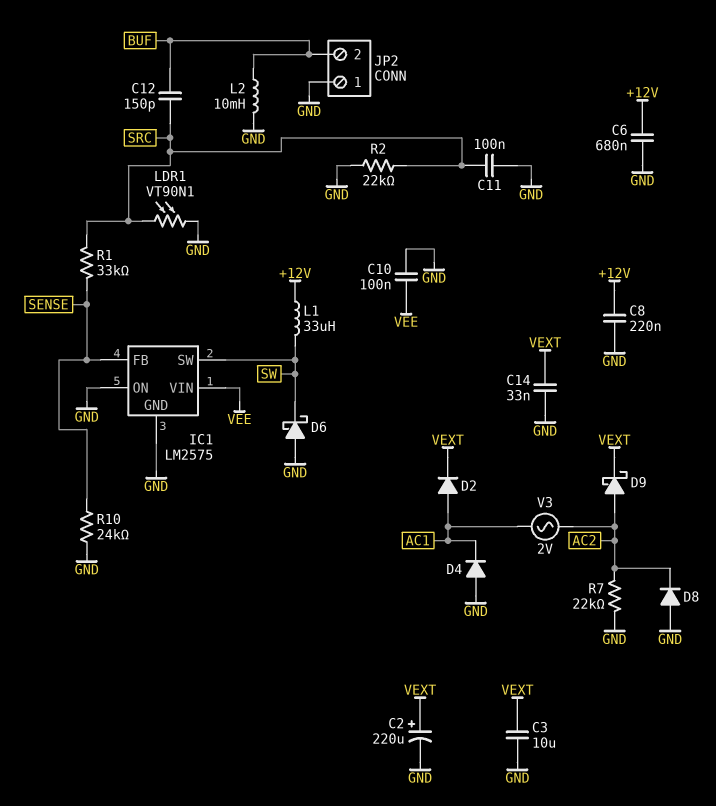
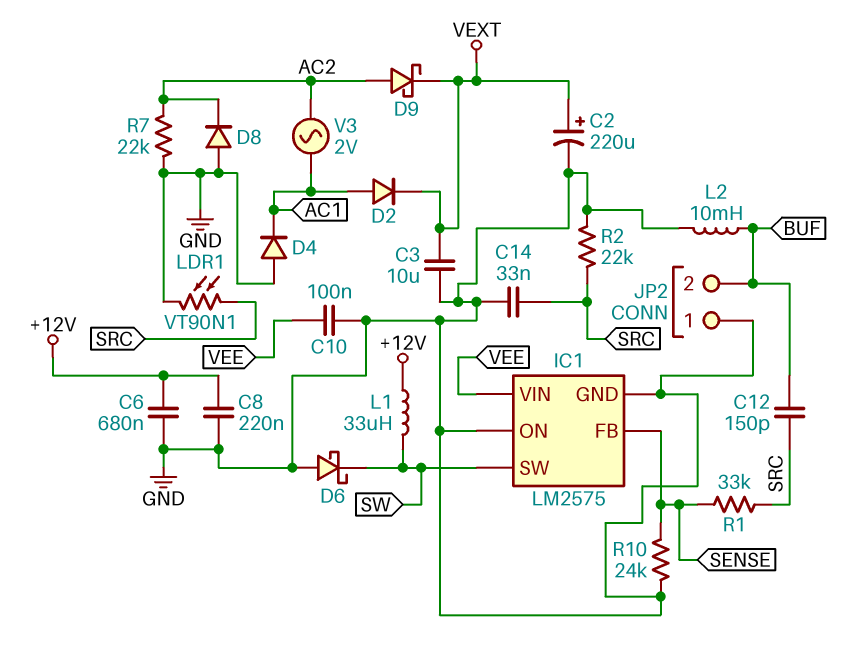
C11: 100nF (GND, SRC) -> none
C14: 33nF (GND, VEXT) -> 33nF (GND, SRC)

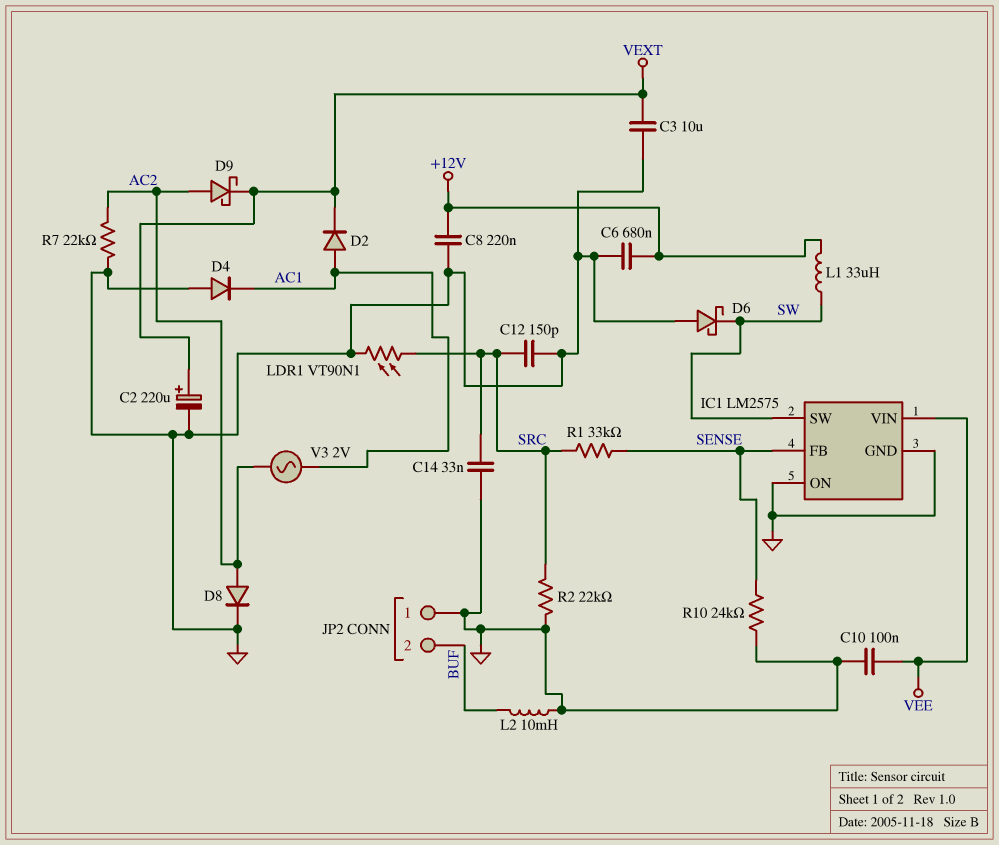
C12: 150pF (BUF, SRC) -> 150pF (GND, SRC)
D8: diode (A GND, K AC2) -> diode (A AC2, K GND)

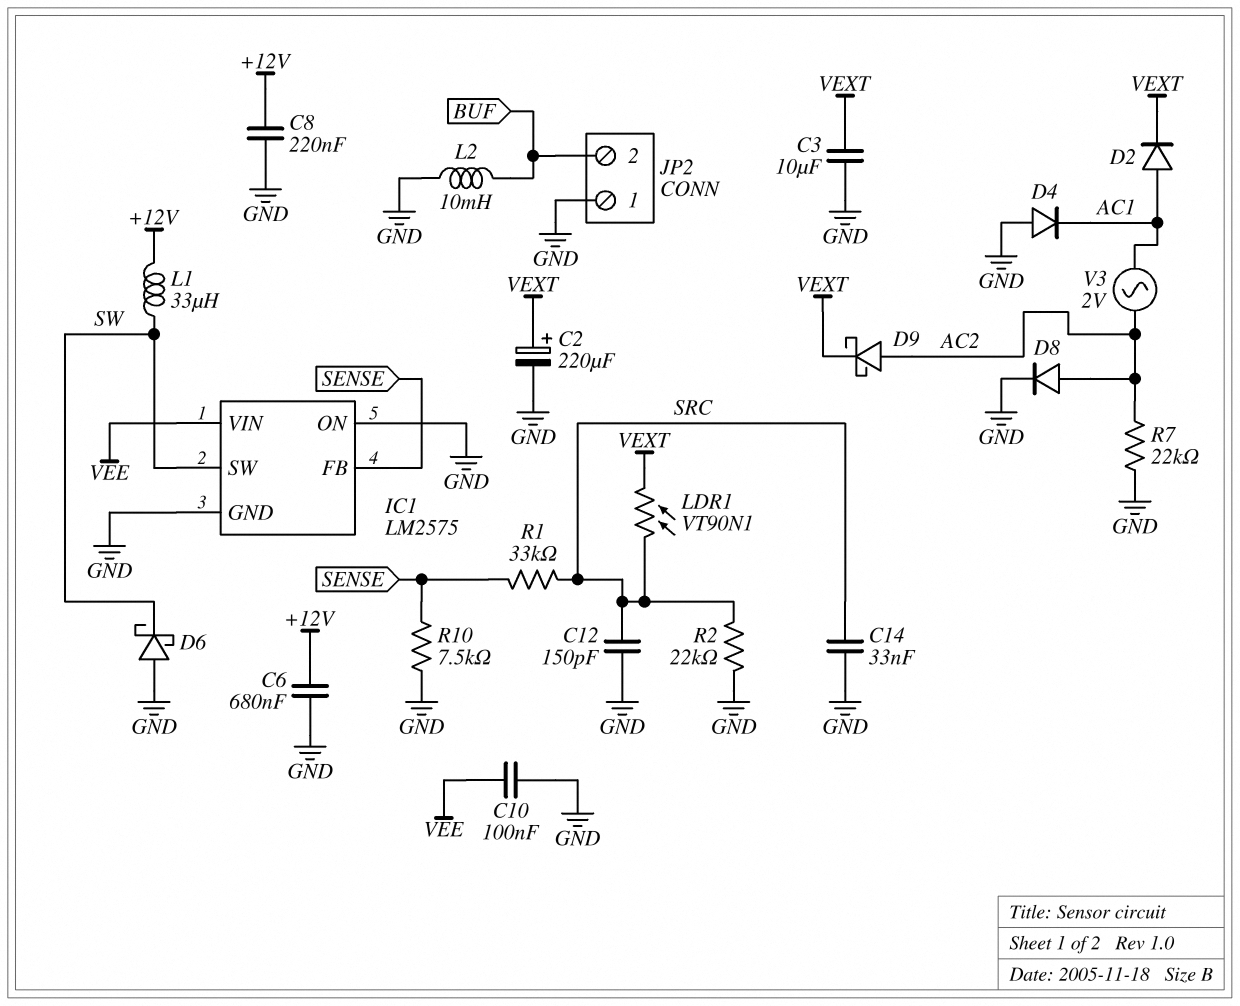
LDR1: VT90N1 (GND, SRC) -> VT90N1 (SRC, VEXT)
R10: 24k (GND, SENSE) -> 7.5k (GND, SENSE)

